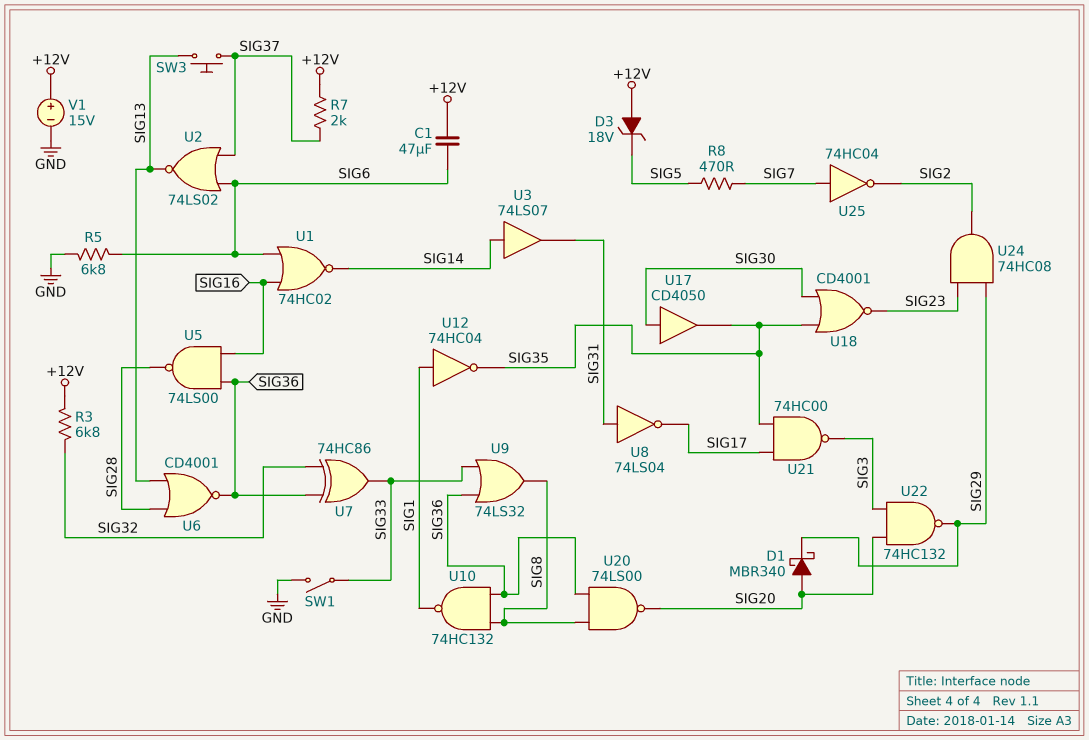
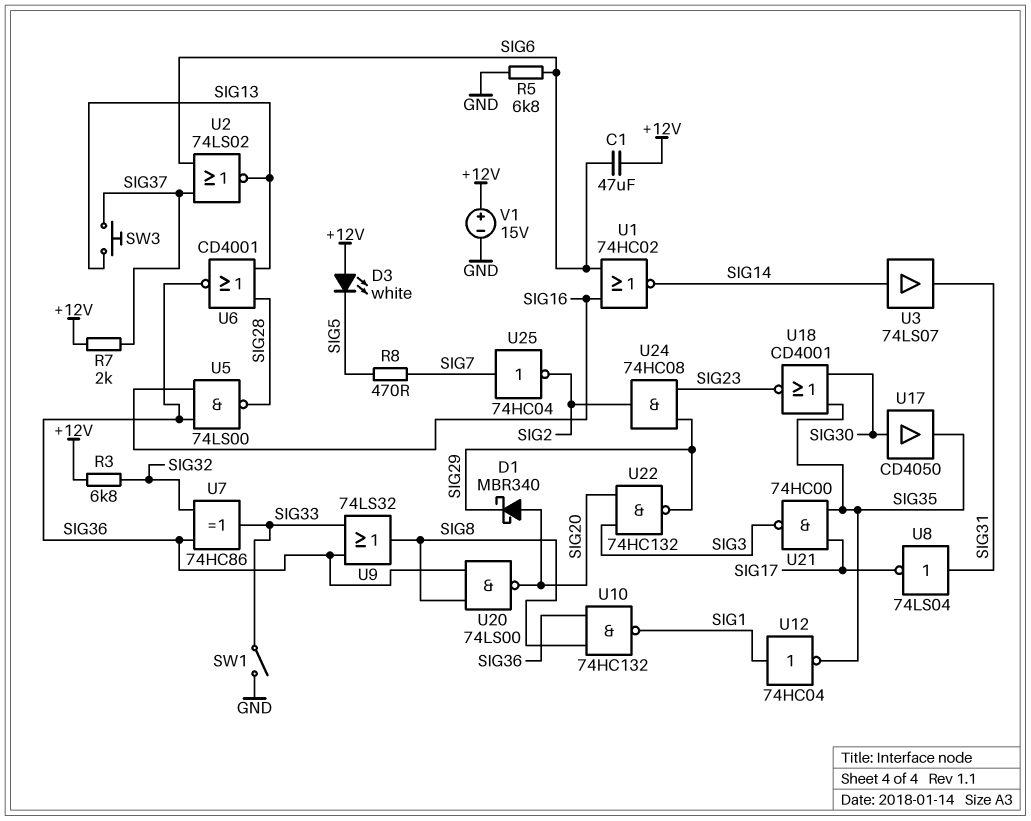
D3: zener 18V (A +12V, K SIG5) -> LED white (A +12V, K SIG5)

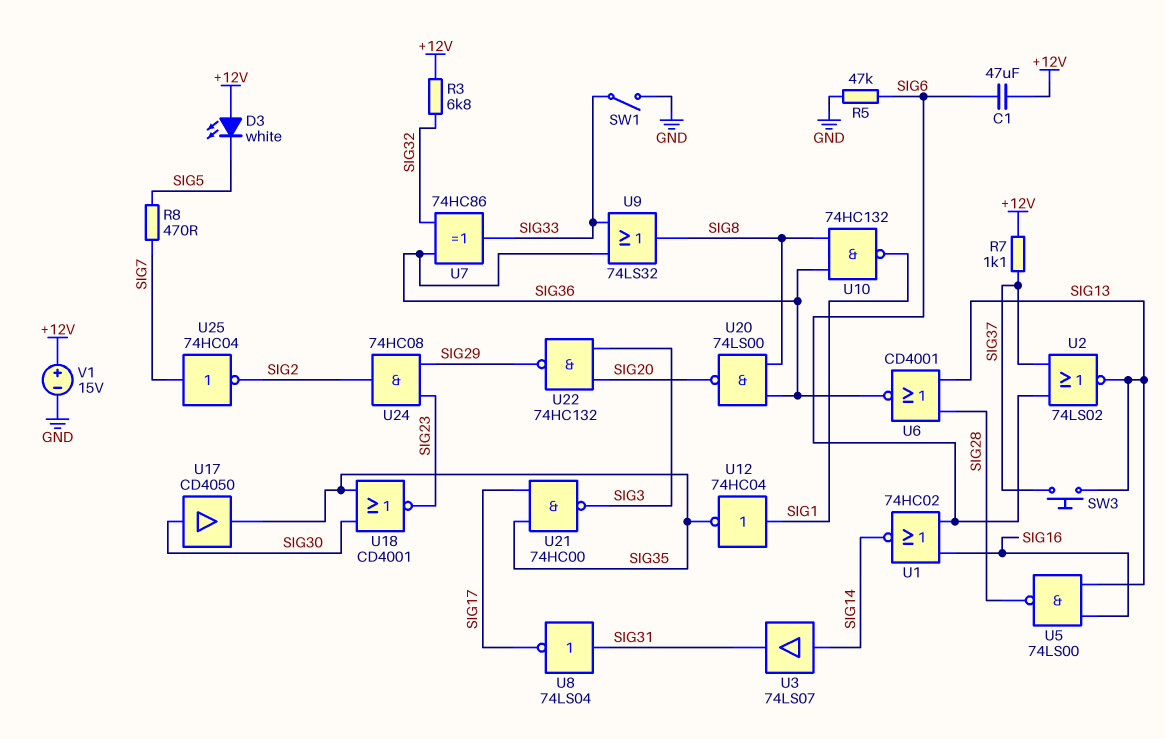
D1: schottky MBR340 (A SIG20, K SIG29) -> none
R5: 6.8k (GND, SIG6) -> 47k (GND, SIG6)
R7: 2k (+12V, SIG37) -> 1.1k (+12V, SIG37)
U5: NAND 74LS00 (in SIG16, in SIG36, out SIG28) -> NAND 74LS00 (in SIG13, in SIG16, out SIG28)

